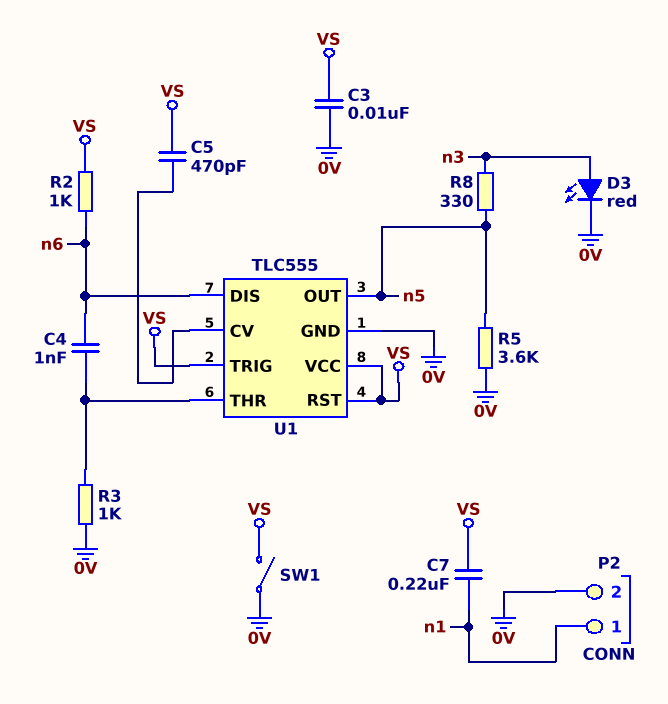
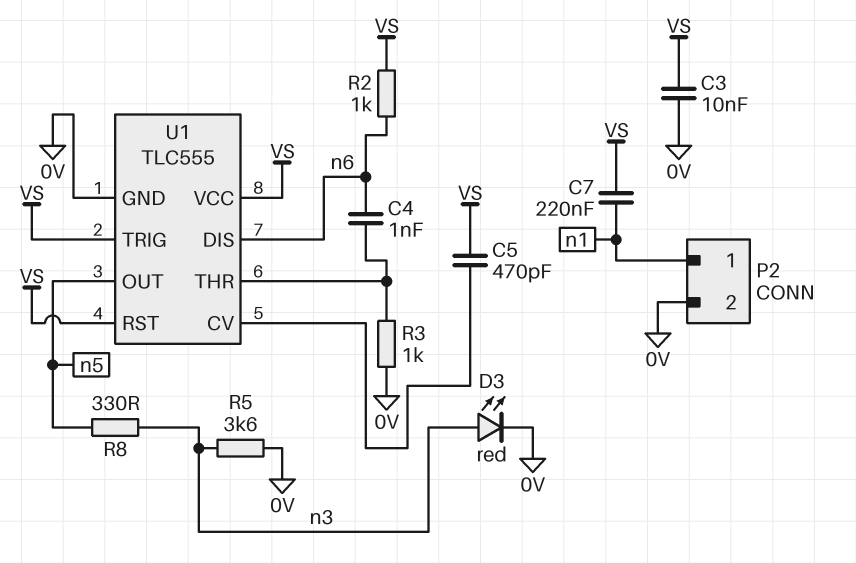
R5: 3.6k (0V, n5) -> 3.6k (0V, n3)
SW1: switch (0V, VS) -> none

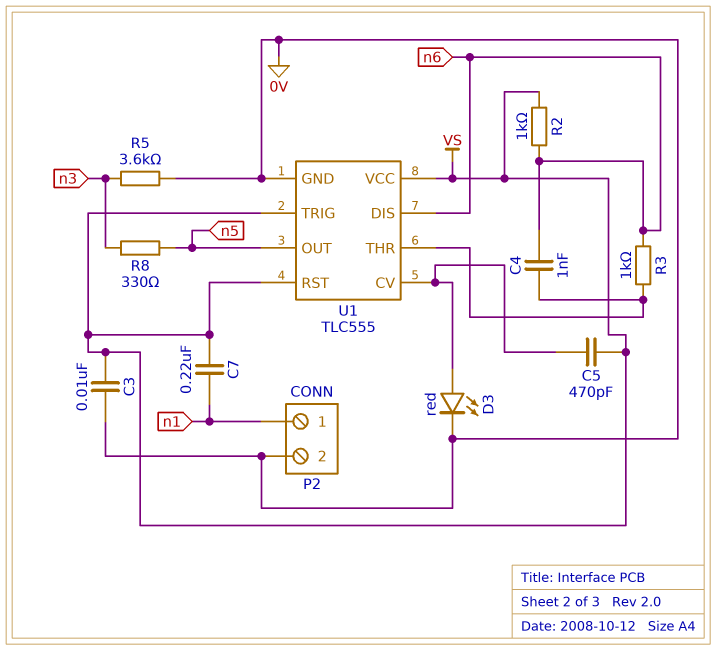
D3: LED red (A n3, K 0V) -> LED red (A U1/CV, K 0V)
R3: 1k (0V, U1/THR) -> 1k (U1/THR, n6)

